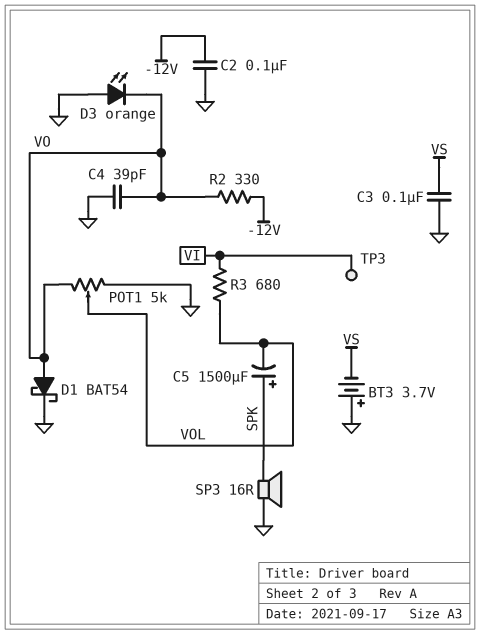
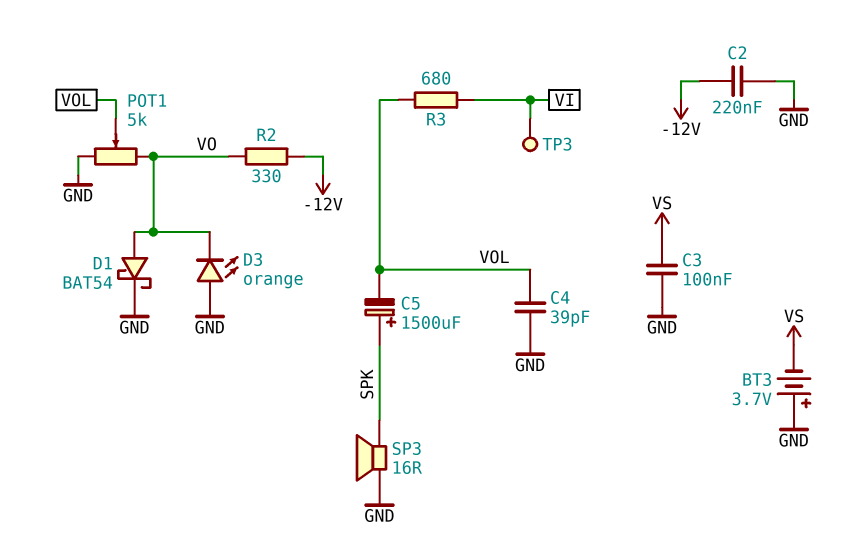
C2: 100nF (-12V, GND) -> 220nF (-12V, GND)
C4: 39pF (GND, VO) -> 39pF (GND, VOL)

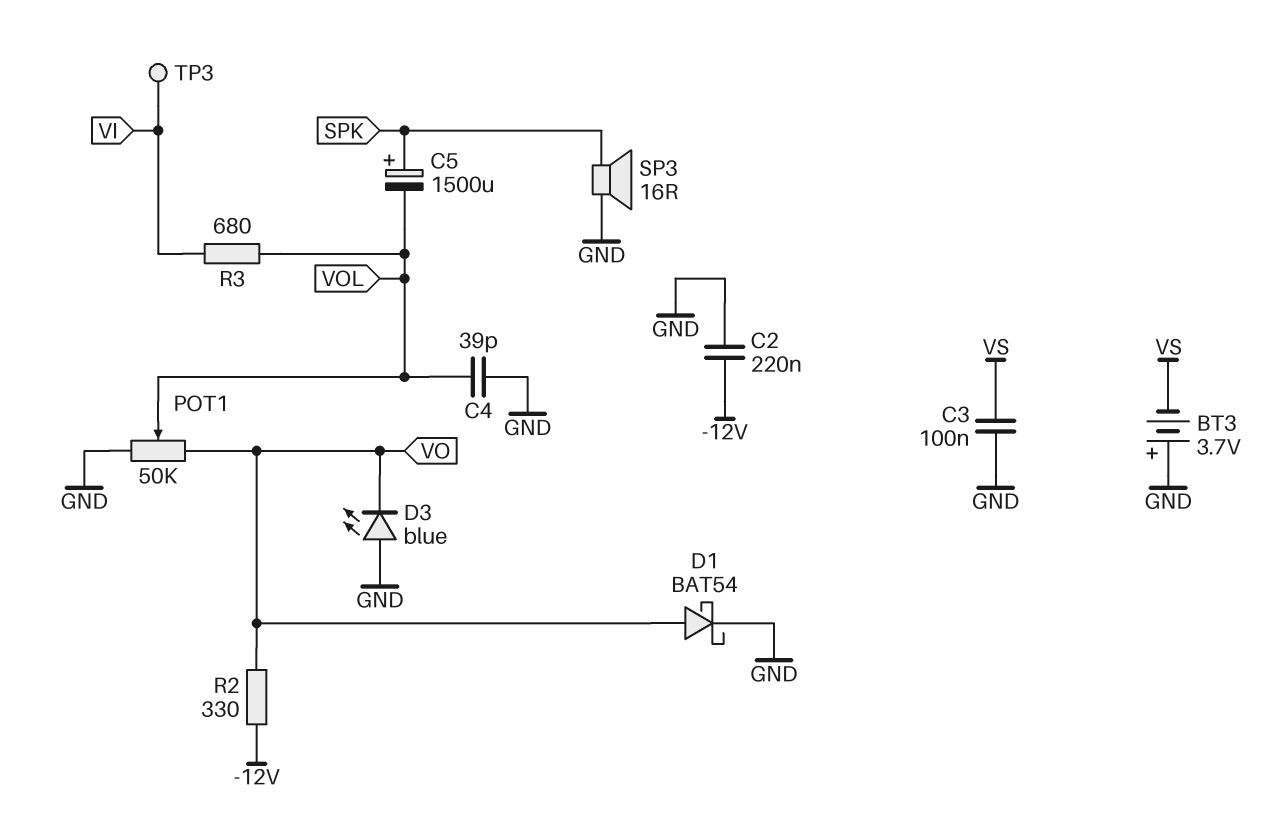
D3: LED orange (A GND, K VO) -> LED blue (A GND, K VO)
POT1: 5k (GND, VO, wiper VOL) -> 50k (GND, VO, wiper VOL)

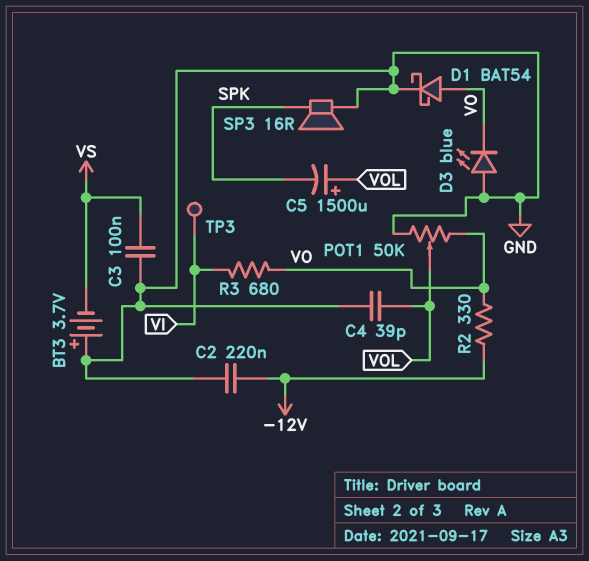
C5: 1500uF (plus SPK, minus VOL) -> 1500uF (plus VOL, minus SPK)
R3: 680 (VI, VOL) -> 680 (VI, VO)

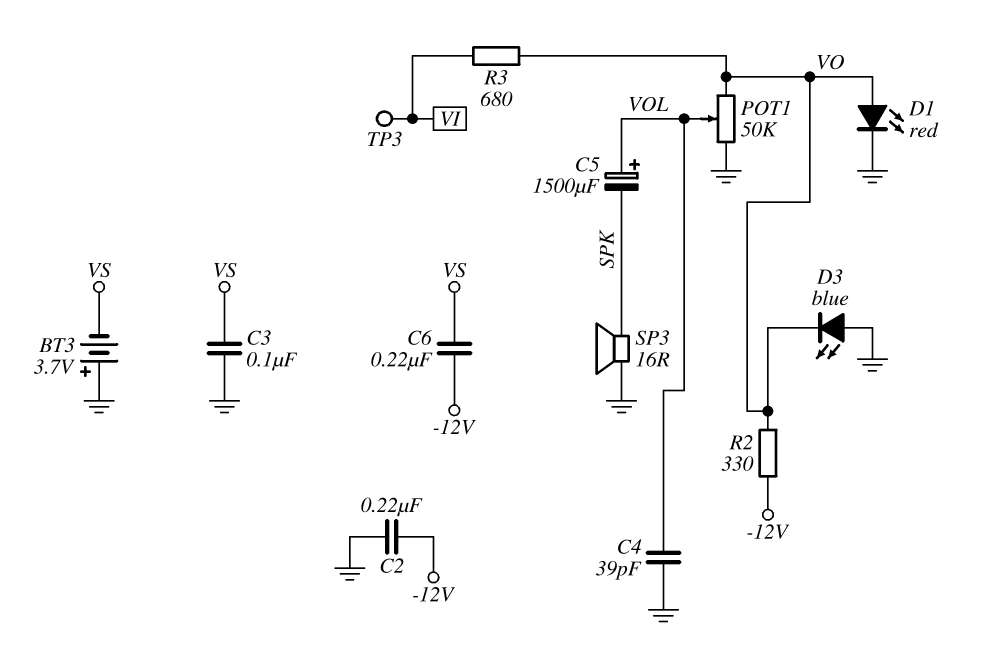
C6: none -> 220nF (-12V, VS)
D1: schottky BAT54 (A VO, K GND) -> LED red (A VO, K GND)

